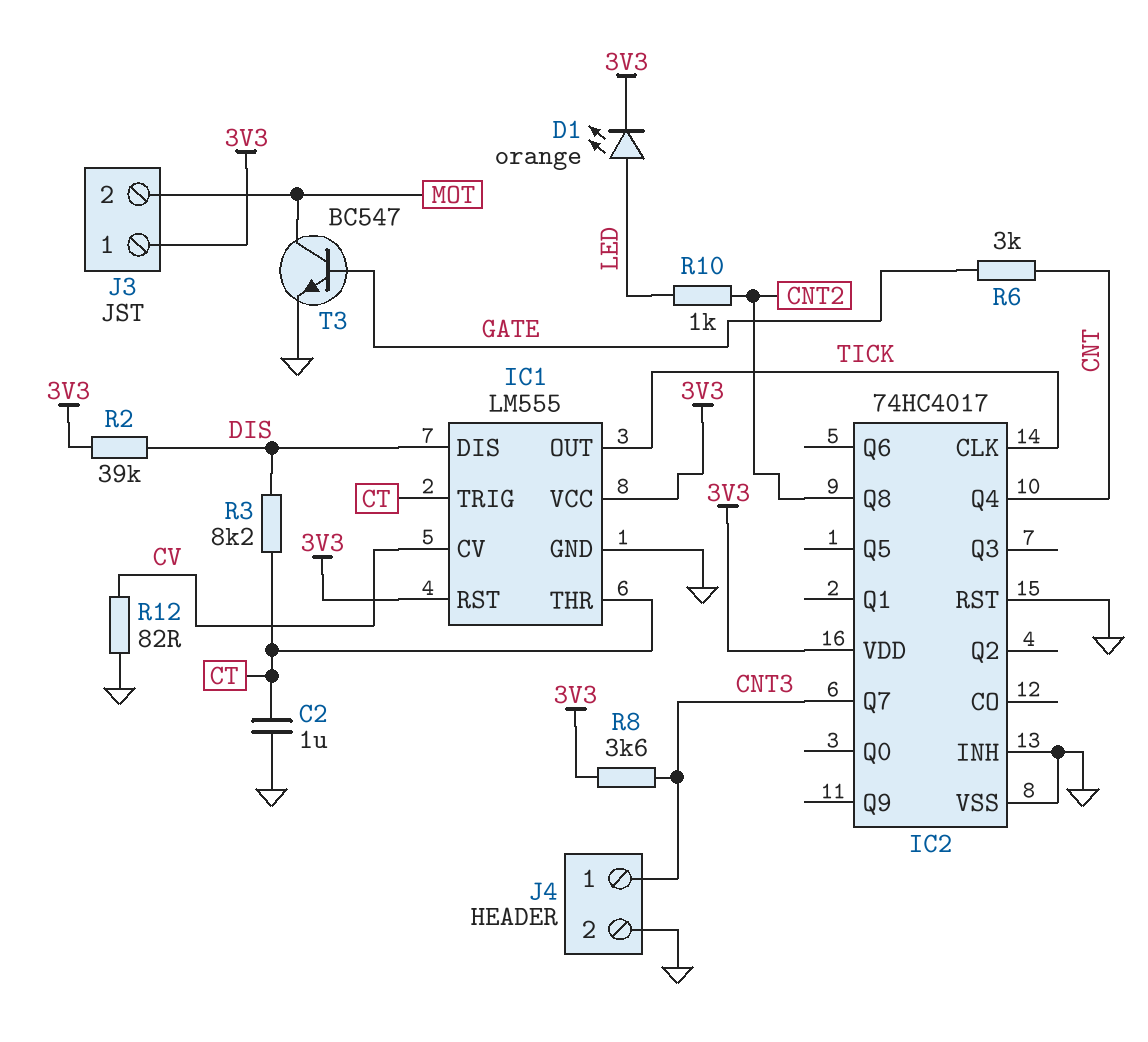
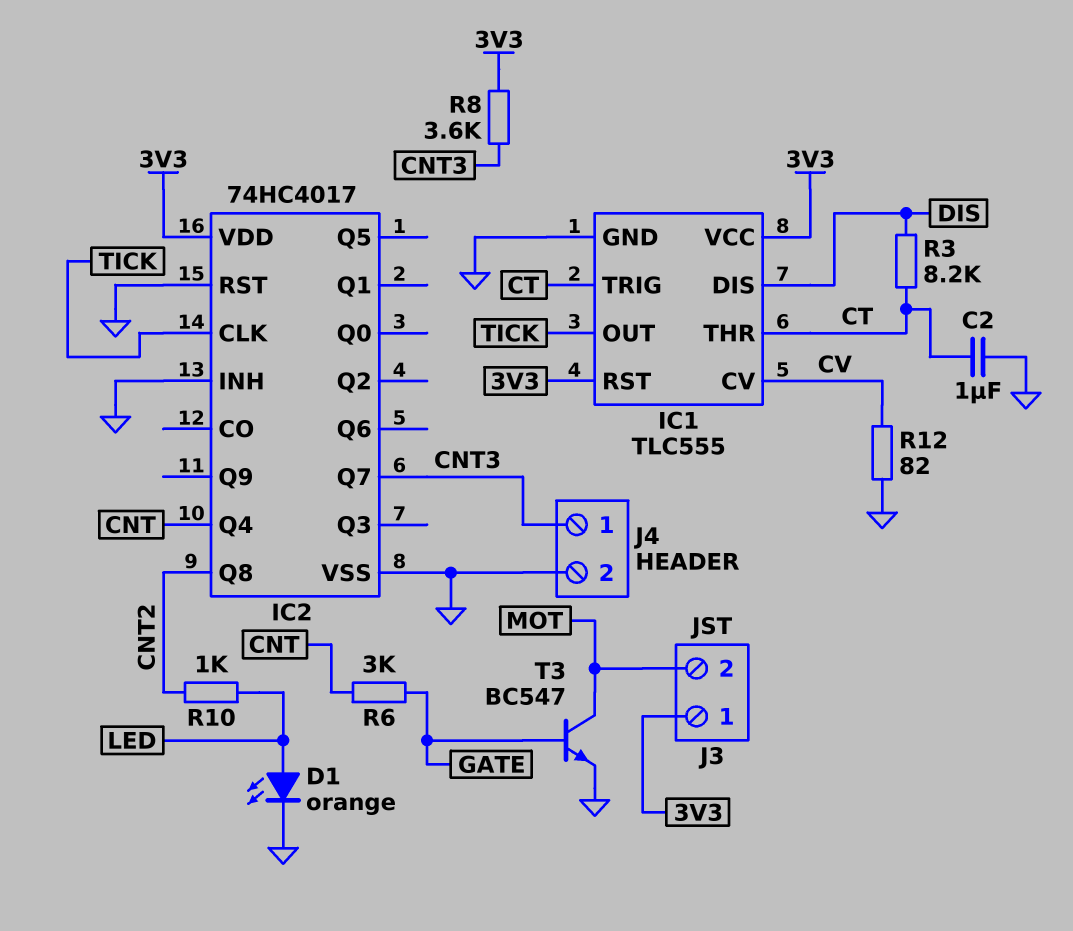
D1: LED orange (A LED, K 3V3) -> LED orange (A LED, K GND)
IC1: LM555 -> TLC555
R2: 39k (3V3, DIS) -> none

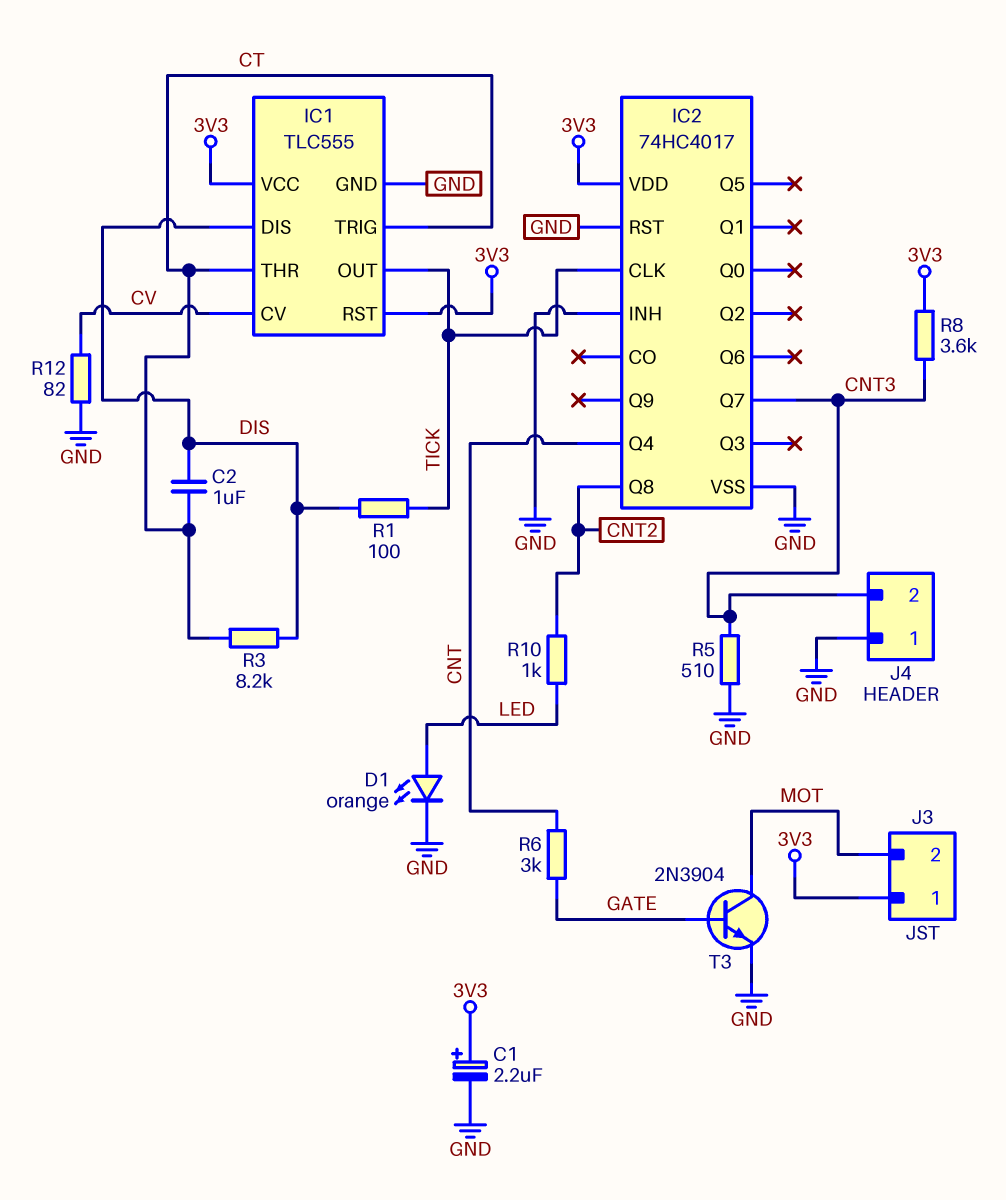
C1: none -> 2.2uF (plus 3V3, minus GND)
C2: 1uF (CT, GND) -> 1uF (CT, DIS)
J4 pin 1: CNT3 -> GND
J4 pin 2: GND -> CNT3
R1: none -> 100 (DIS, TICK)
R5: none -> 510 (CNT3, GND)
T3: NPN BC547 (B GATE, C MOT, E GND) -> NPN 2N3904 (B GATE, C MOT, E GND)

